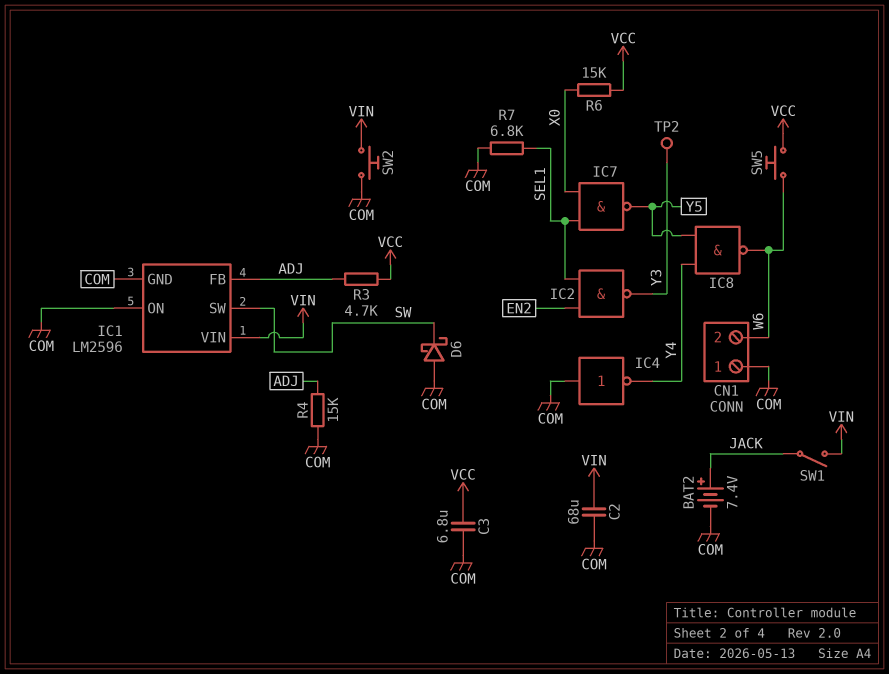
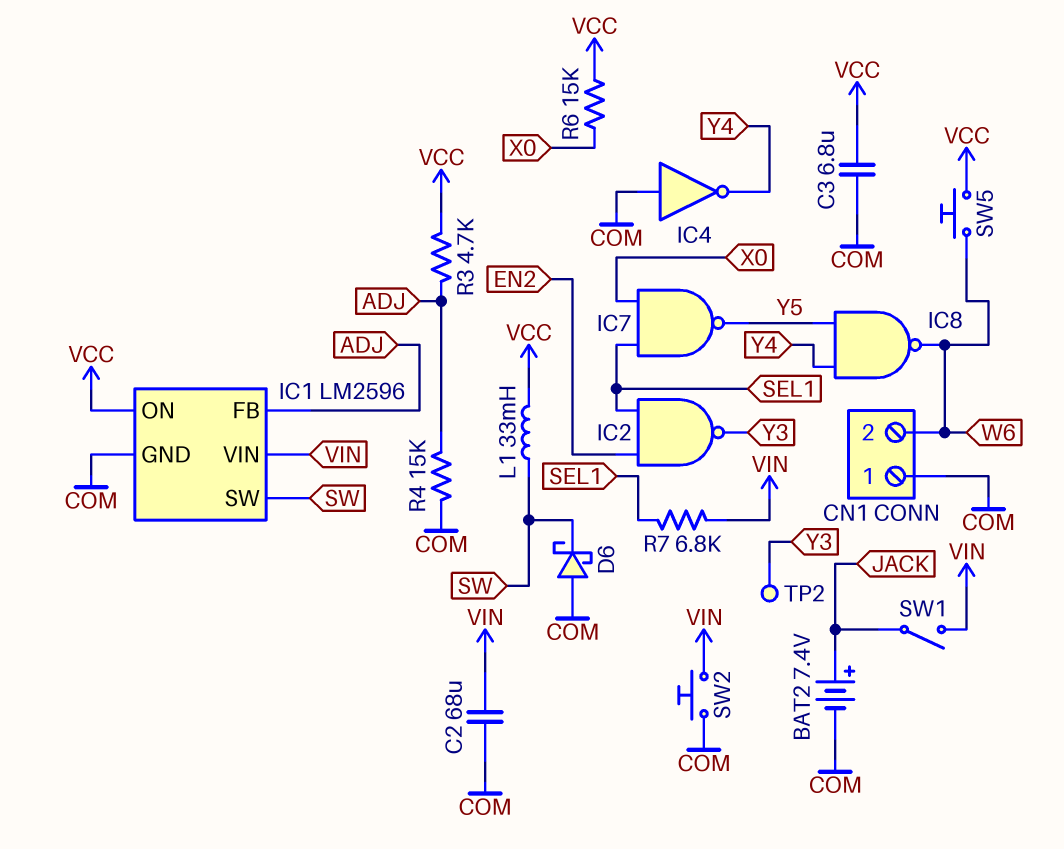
IC1 pin ON: COM -> VCC
L1: none -> 33mH (SW, VCC)
R7: 6.8k (COM, SEL1) -> 6.8k (SEL1, VIN)

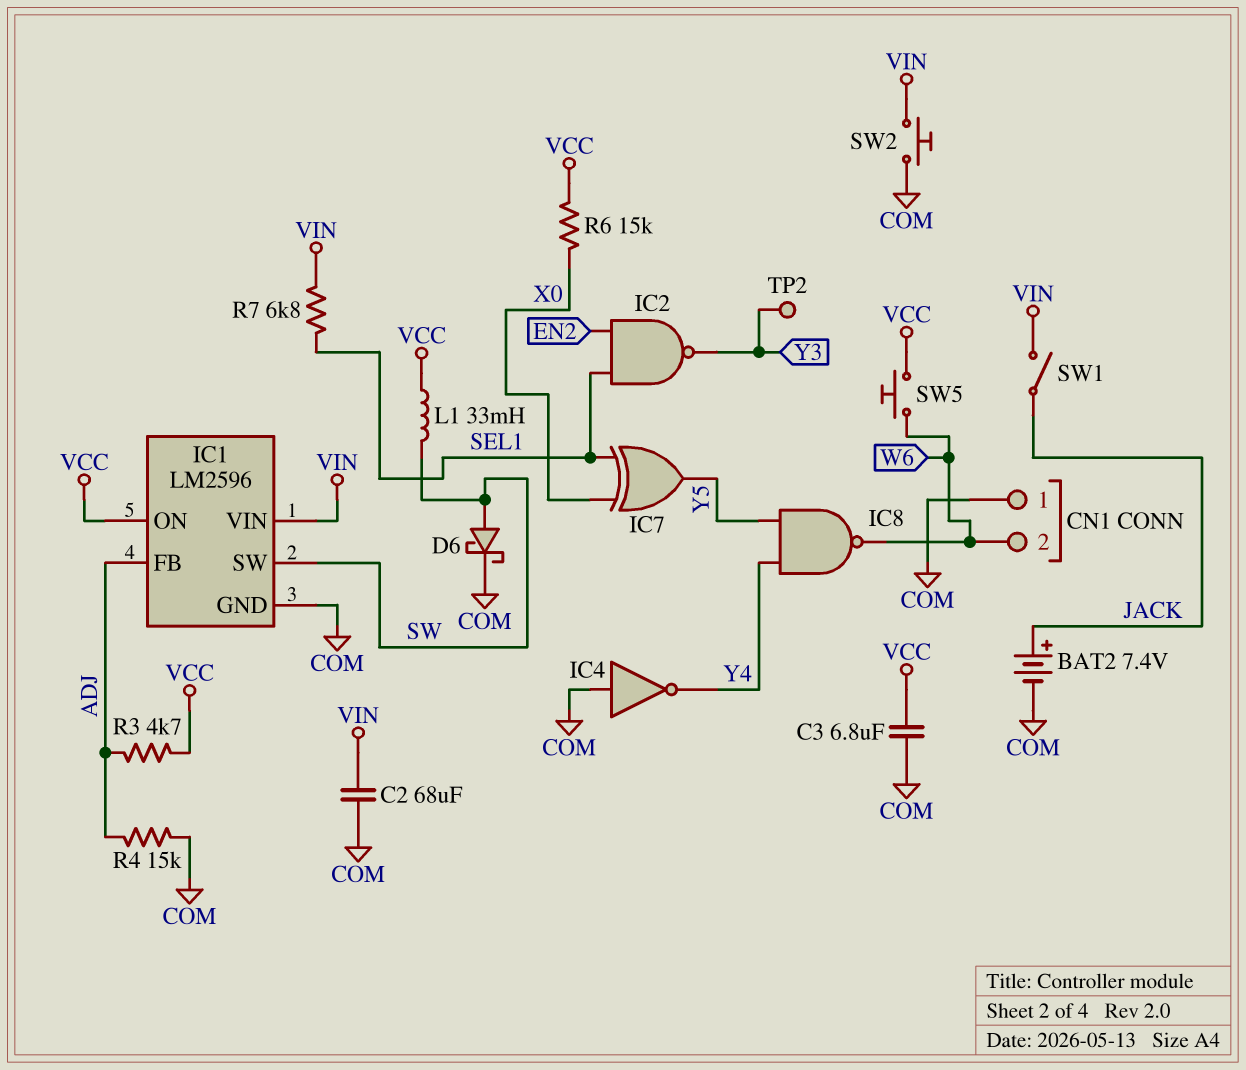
D6: schottky (A COM, K SW) -> schottky (A SW, K COM)
IC7: NAND (in SEL1, in X0, out Y5) -> XOR (in SEL1, in X0, out Y5)

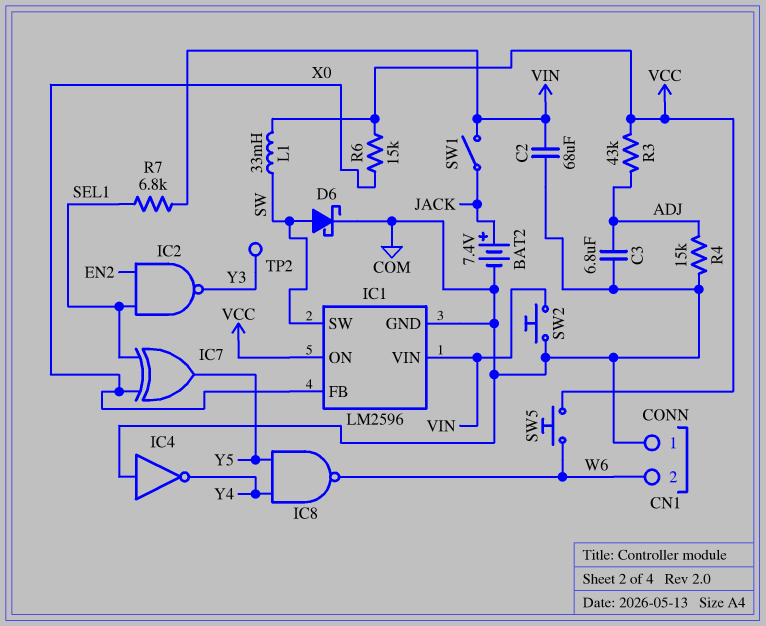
C3: 6.8uF (COM, VCC) -> 6.8uF (ADJ, COM)
IC1 pin FB: ADJ -> X0
R3: 4.7k (ADJ, VCC) -> 43k (ADJ, VCC)

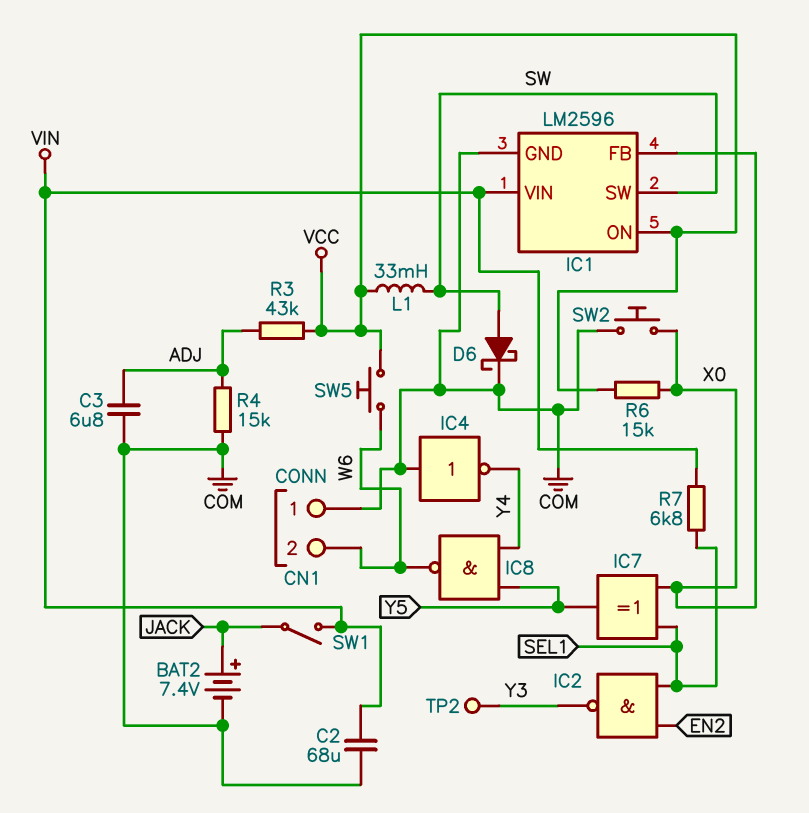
SW2: button (COM, VIN) -> button (COM, X0)

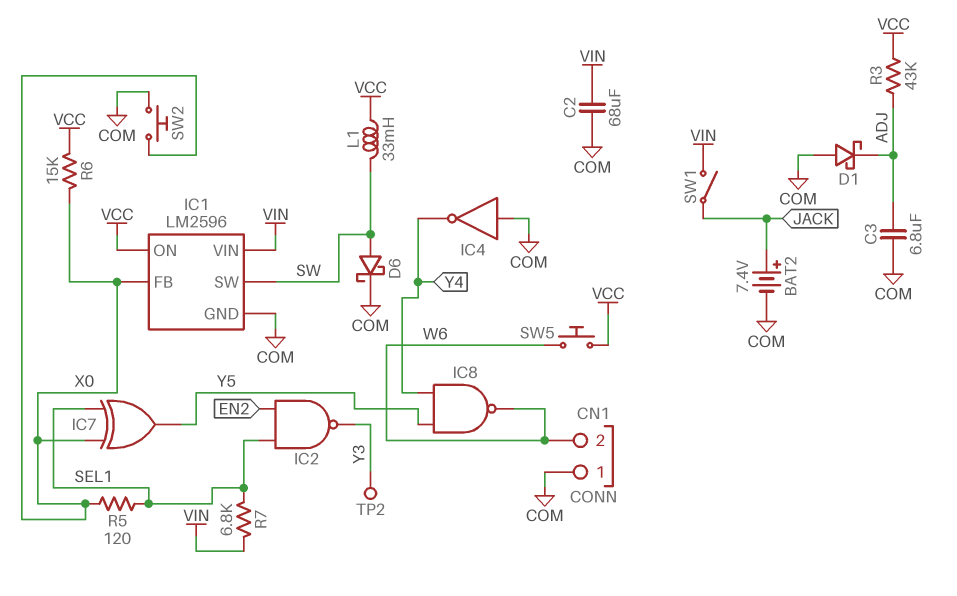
D1: none -> schottky (A COM, K ADJ)
R4: 15k (ADJ, COM) -> none
R5: none -> 120 (SEL1, X0)

